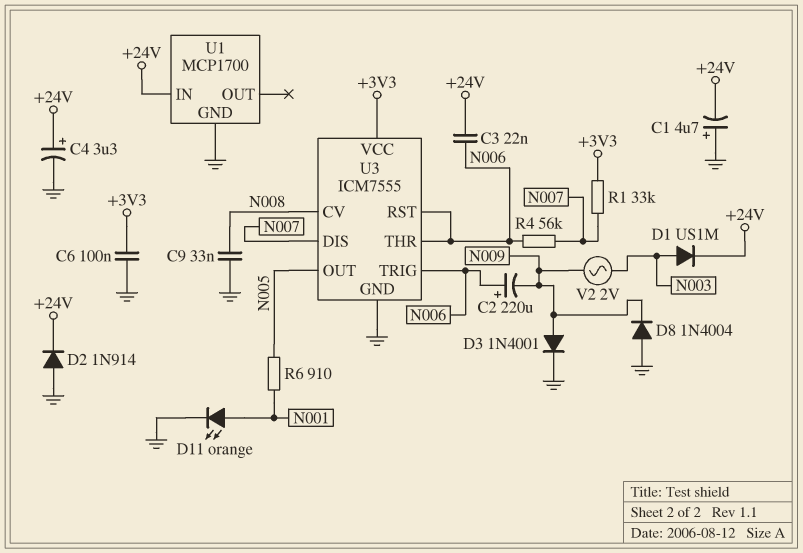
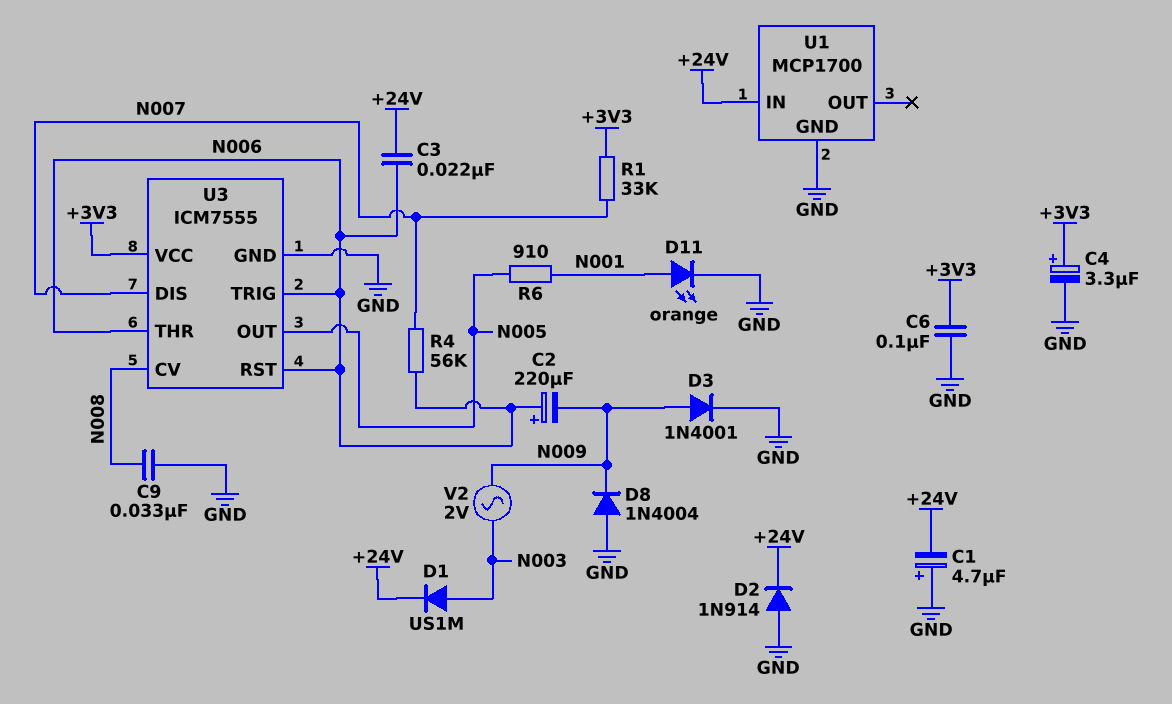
C4: 3.3uF (plus +24V, minus GND) -> 3.3uF (plus +3V3, minus GND)

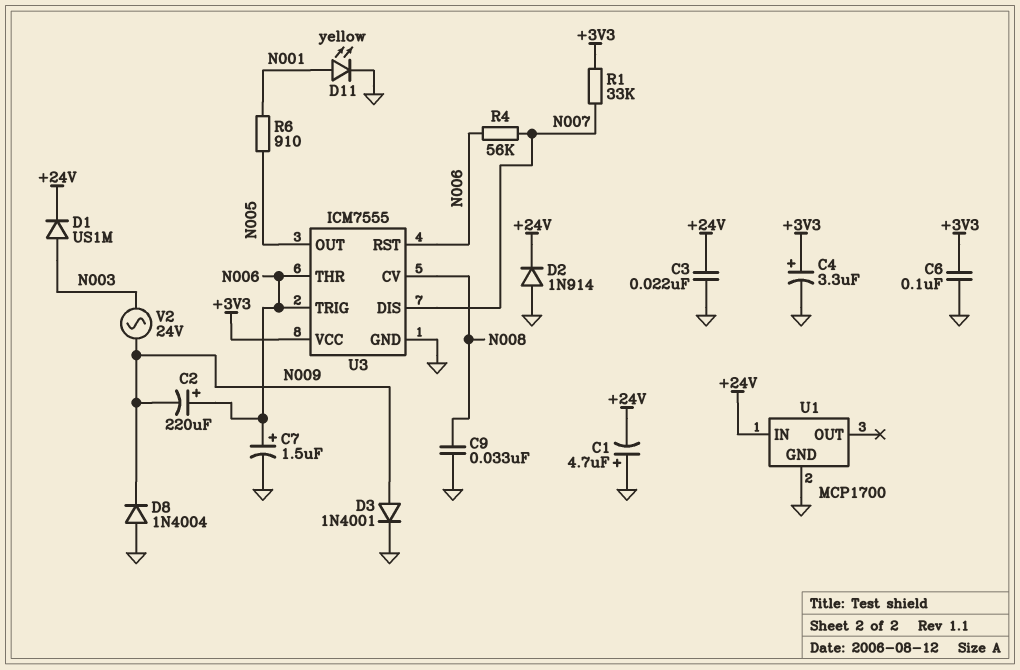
C3: 22nF (+24V, N006) -> 22nF (+24V, GND)
C7: none -> 1.5uF (plus N006, minus GND)
D11: LED orange (A N001, K GND) -> LED yellow (A N001, K GND)
V2: AC 2V (N003, N009) -> AC 24V (N003, N009)

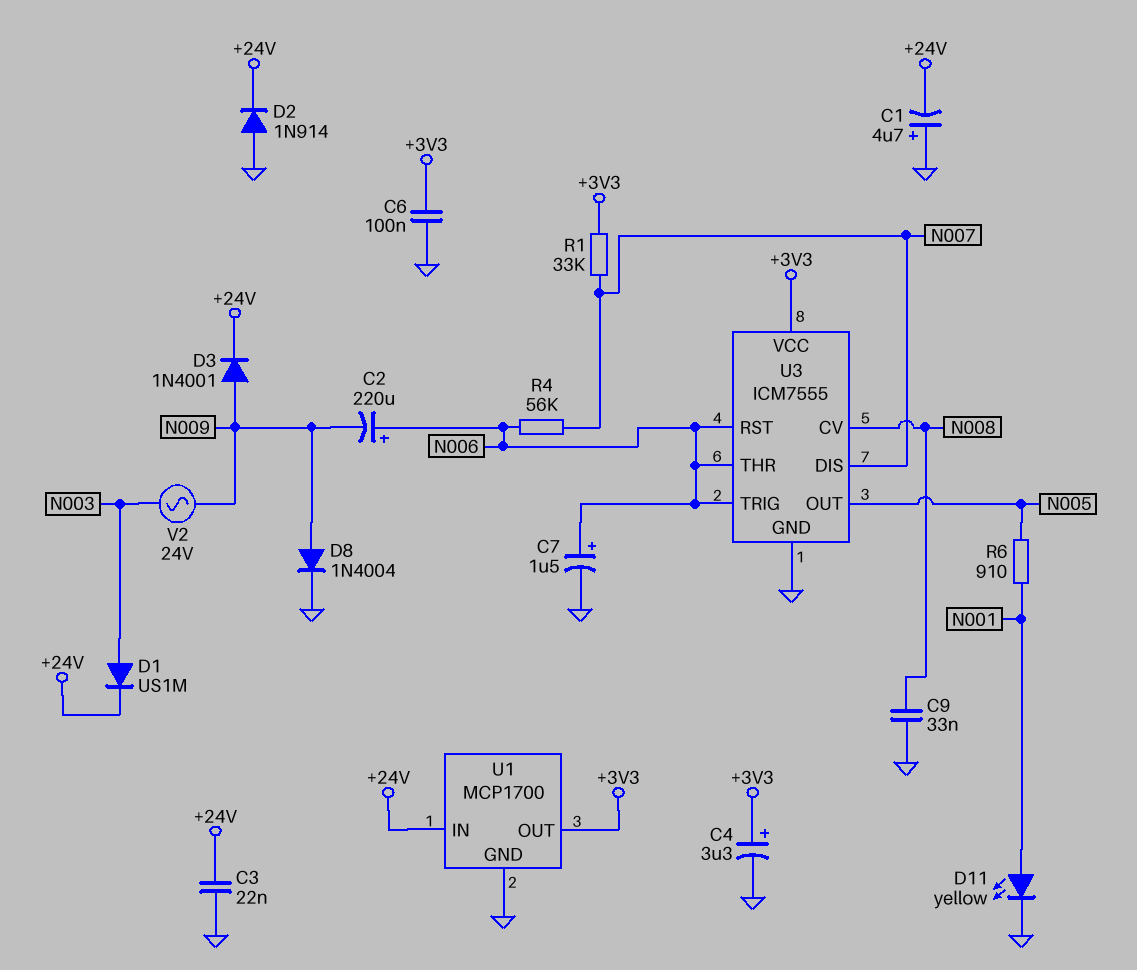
D3: diode 1N4001 (A N009, K GND) -> diode 1N4001 (A N009, K +24V)
D8: diode 1N4004 (A GND, K N009) -> diode 1N4004 (A N009, K GND)
U1 pin OUT: none -> +3V3

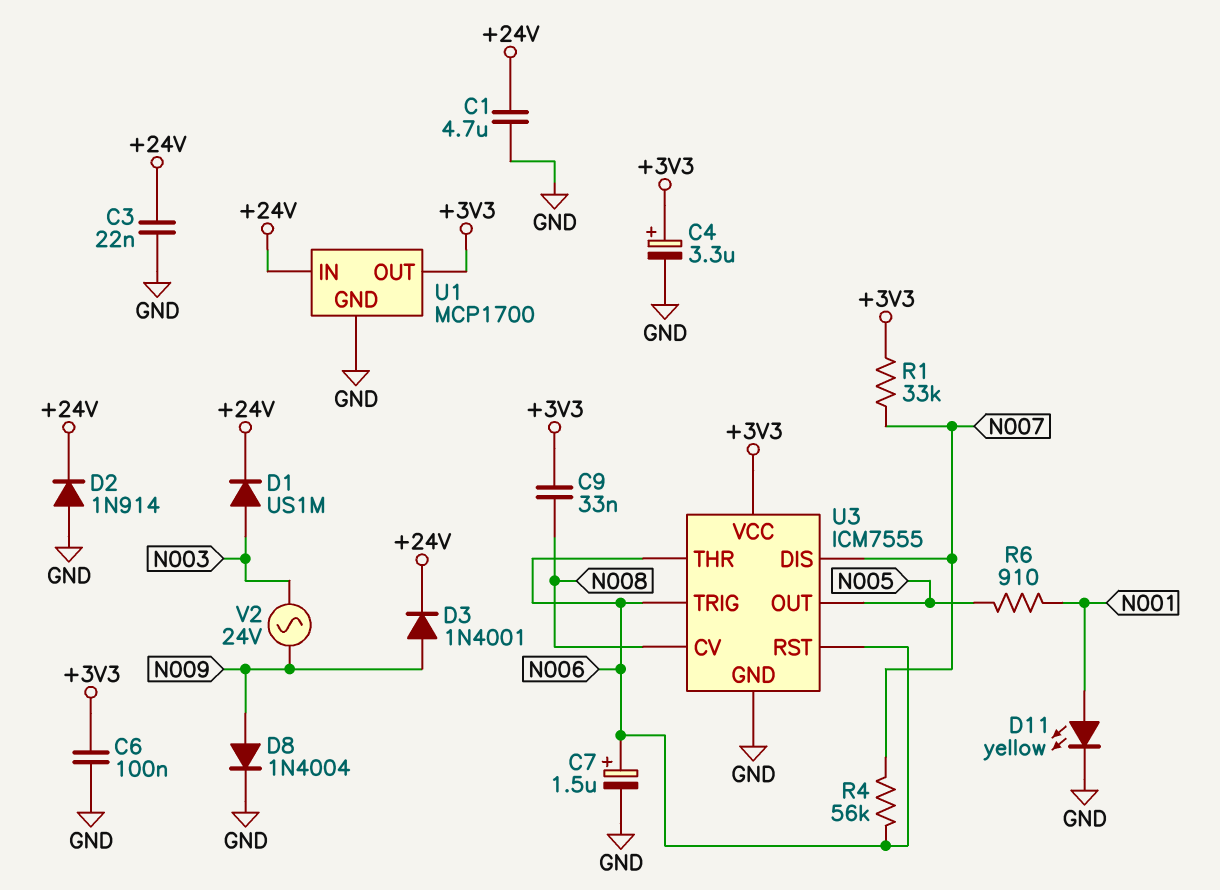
C1: 4.7uF (plus GND, minus +24V) -> 4.7uF (+24V, GND)
C2: 220uF (plus N006, minus N009) -> none
C9: 33nF (GND, N008) -> 33nF (+3V3, N008)

